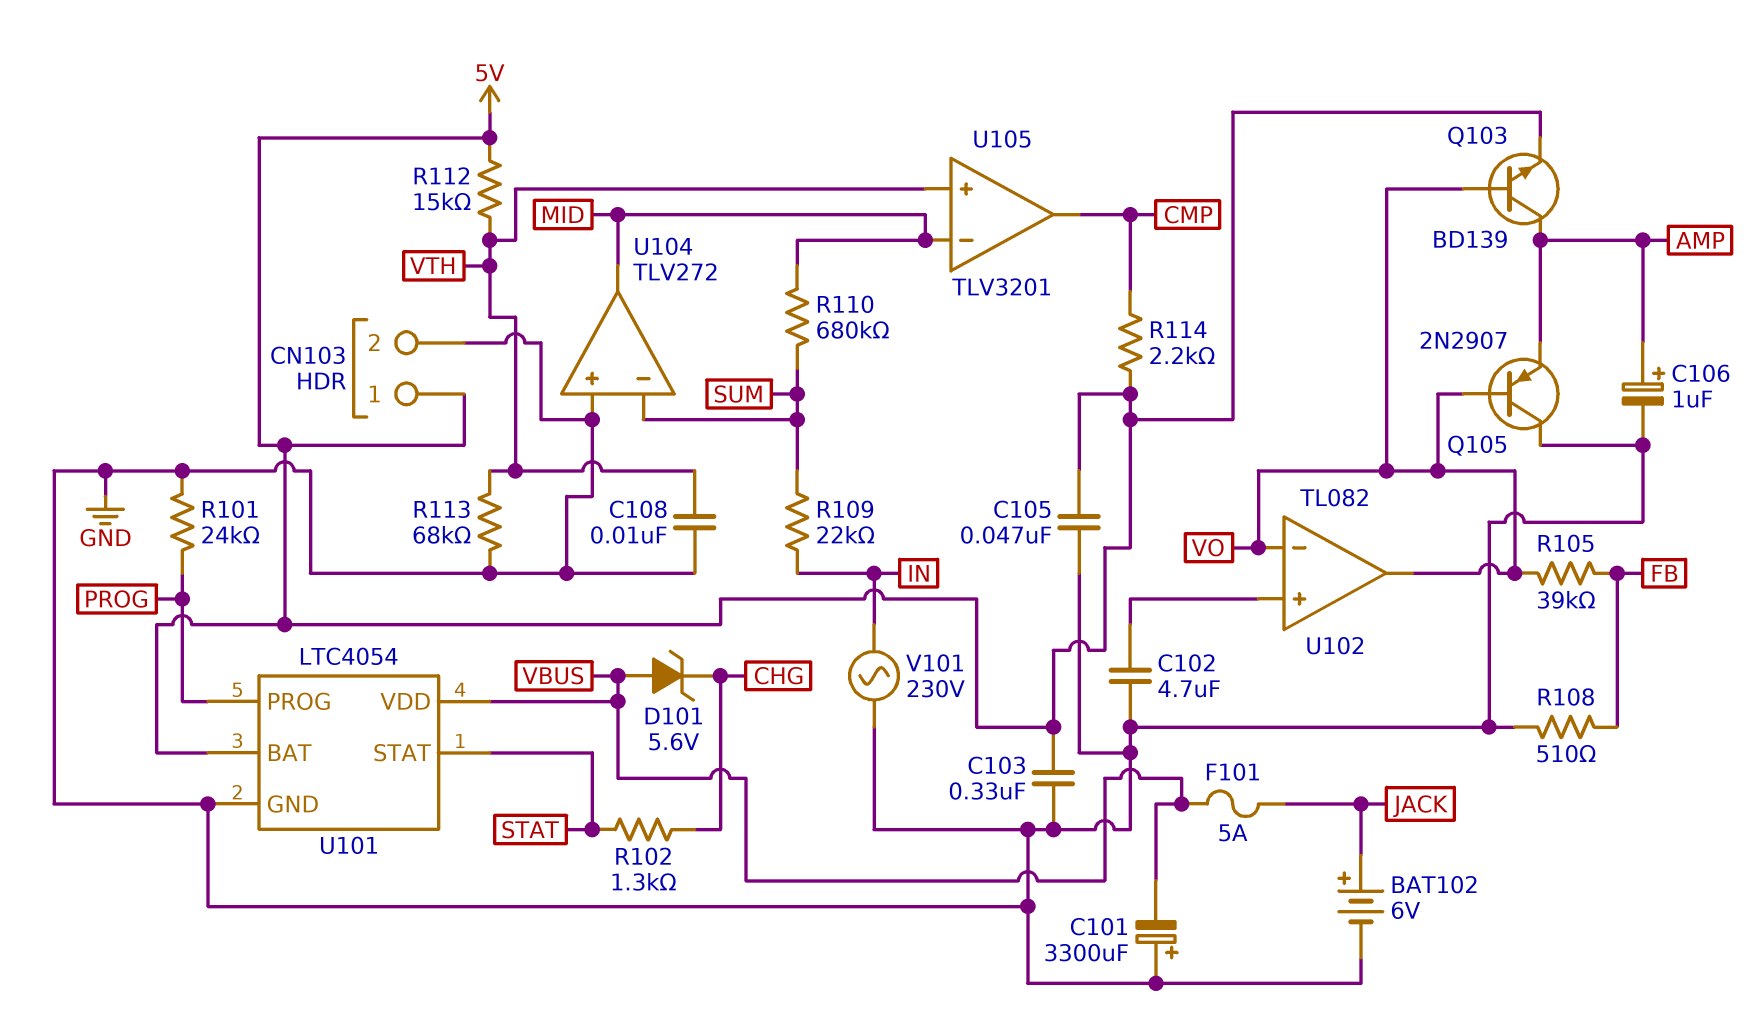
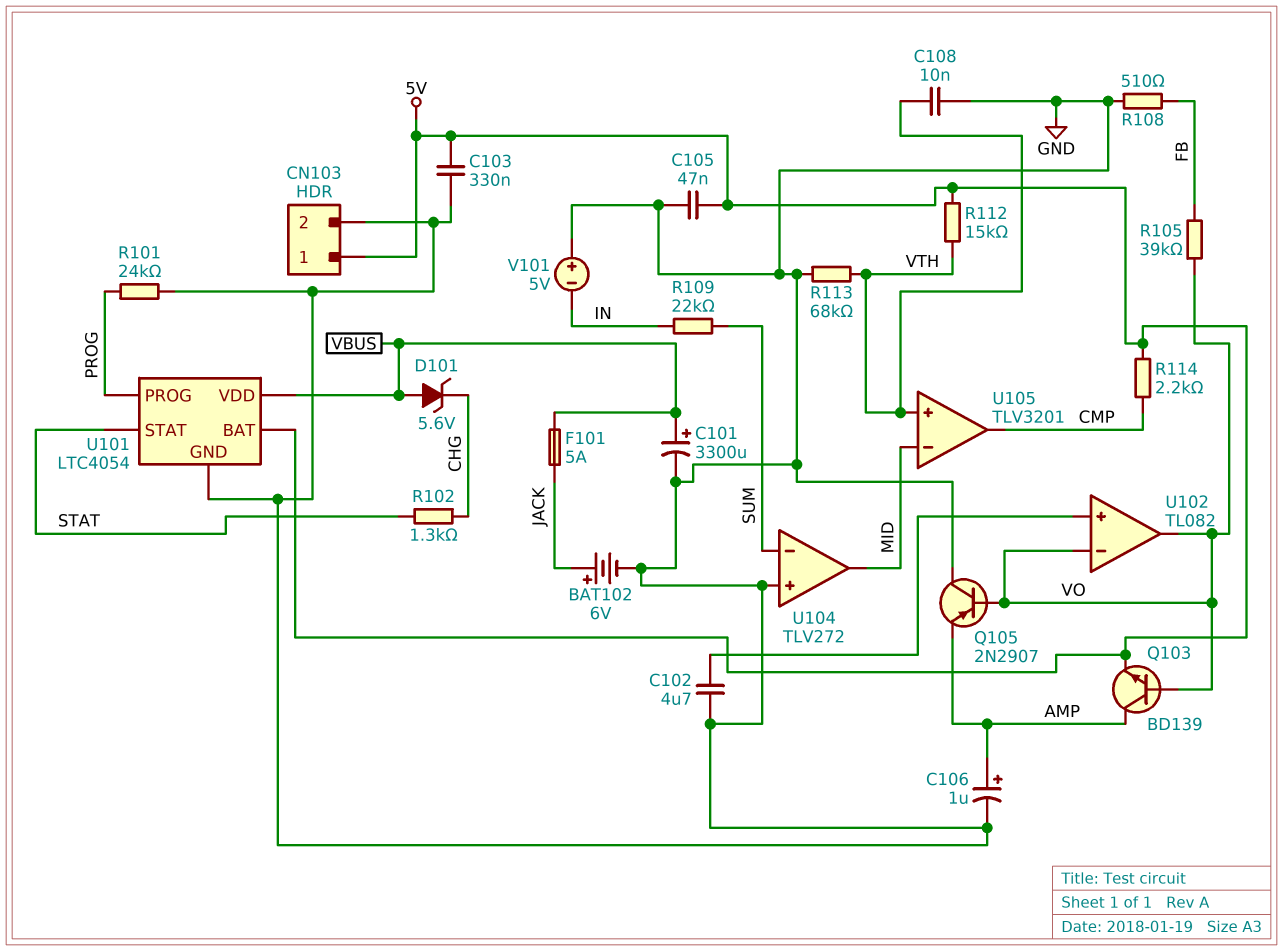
C101: 3300uF (plus GND, minus VBUS) -> 3300uF (plus VBUS, minus GND)
R110: 680k (MID, SUM) -> none
V101: AC 230V (GND, IN) -> 5V (plus GND, minus IN)

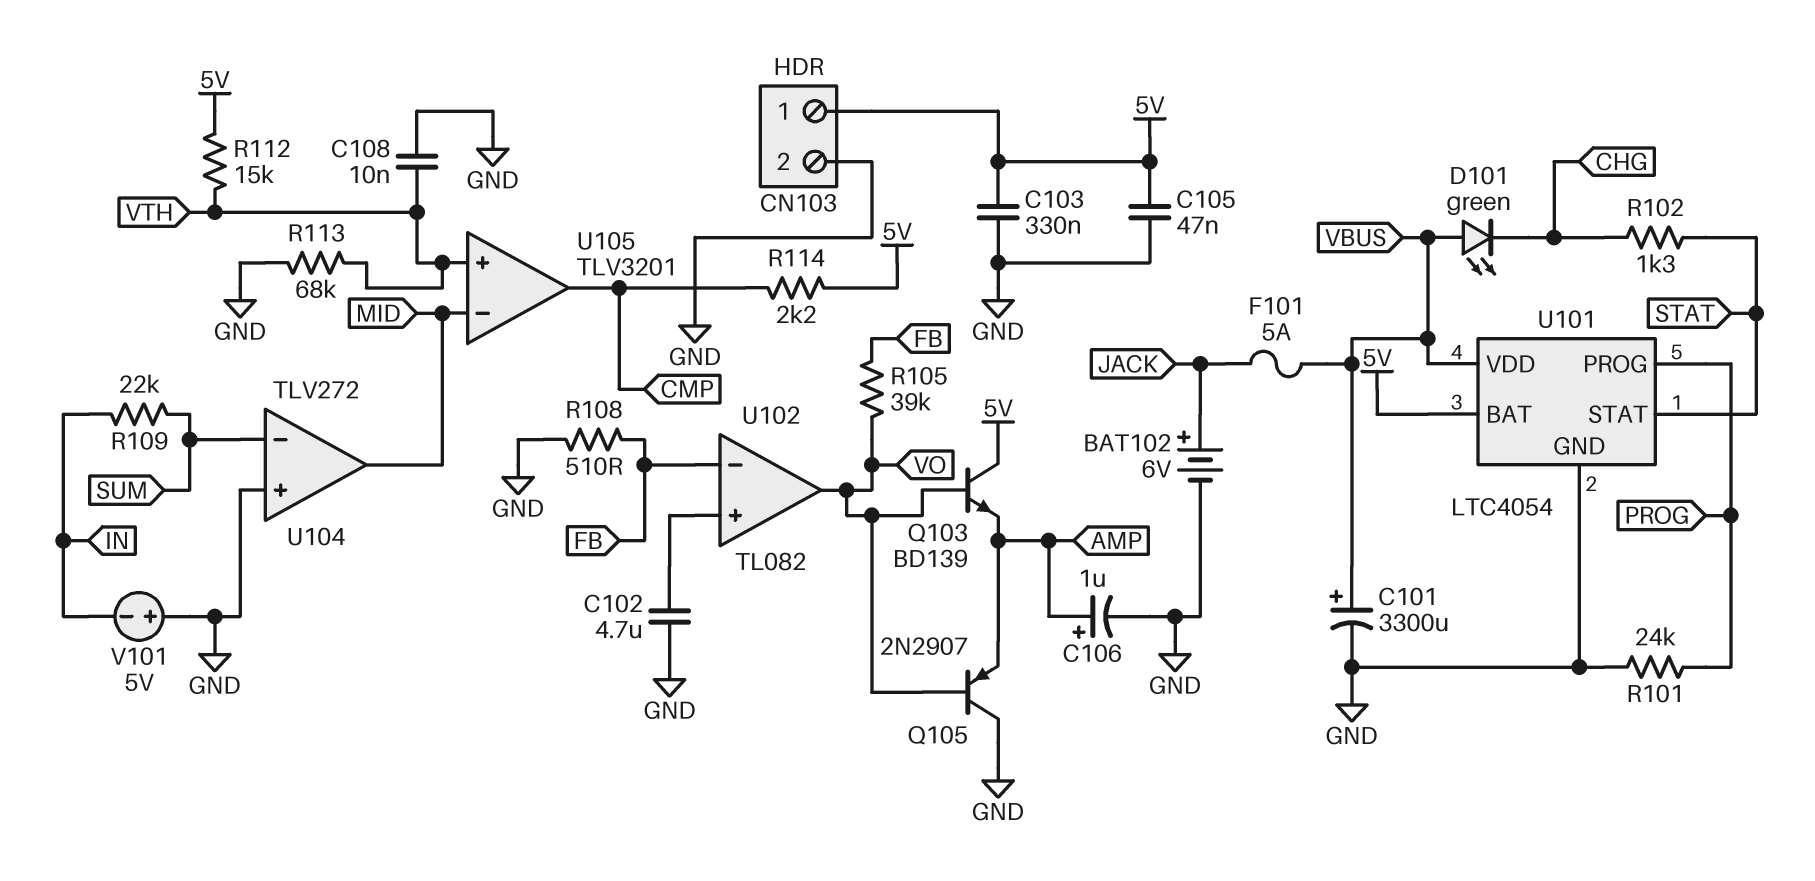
D101: zener 5.6V (A VBUS, K CHG) -> LED green (A VBUS, K CHG)
Q103: NPN BD139 (B VO, C AMP, E 5V) -> NPN BD139 (B VO, C 5V, E AMP)
U102 pin in-: VO -> FB

